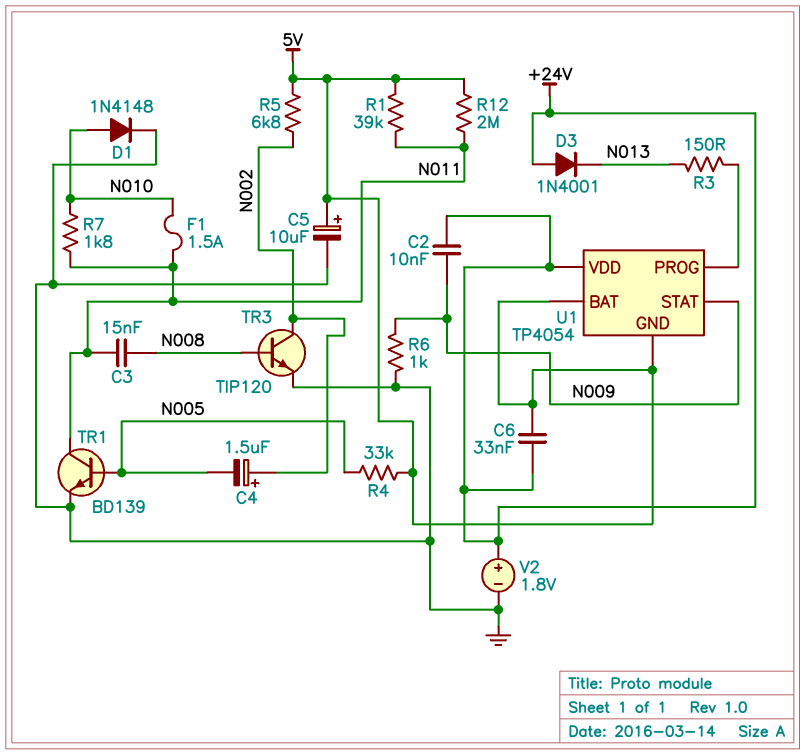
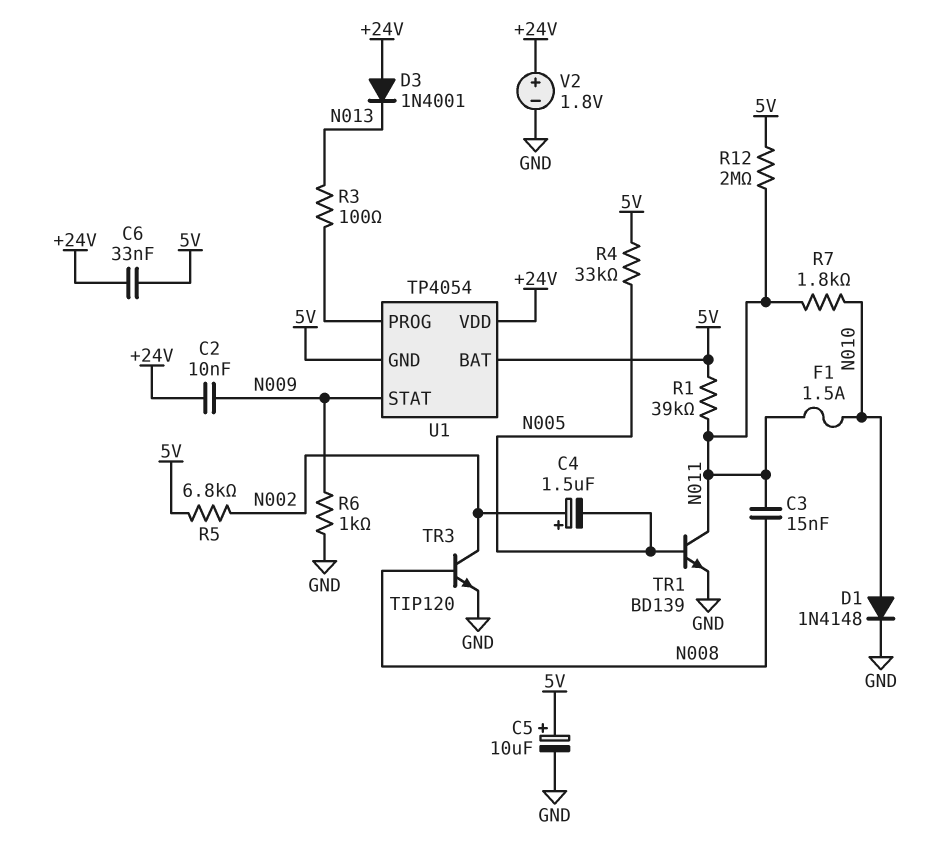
R3: 150 (N013, U1/PROG) -> 100 (N013, U1/PROG)

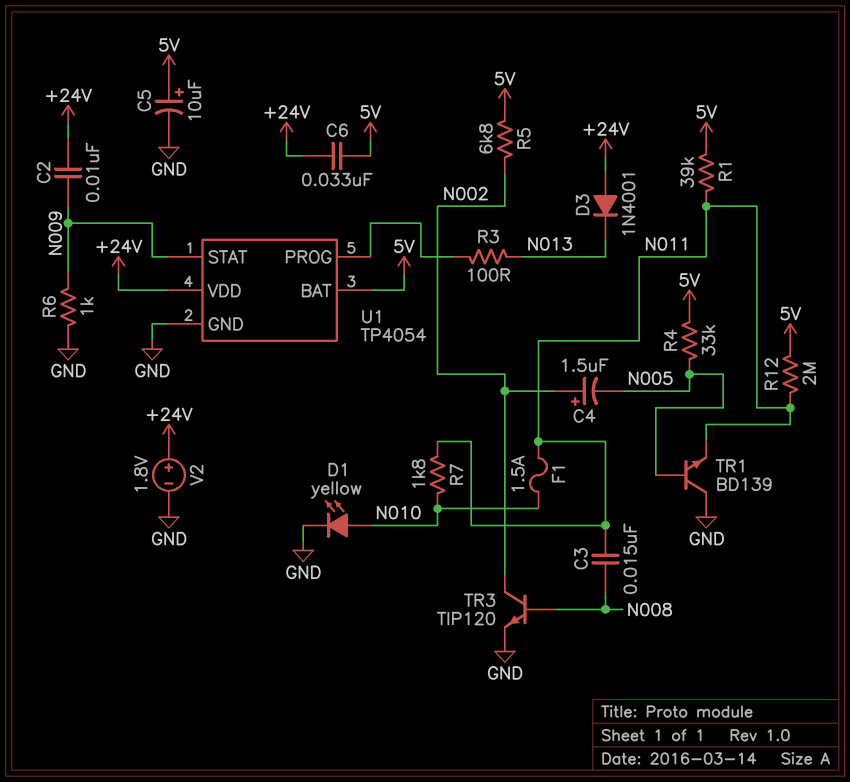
D1: diode 1N4148 (A N010, K GND) -> LED yellow (A N010, K GND)
TR1: NPN BD139 (B N005, C N011, E GND) -> NPN BD139 (B N005, C GND, E N011)
U1 pin GND: 5V -> GND

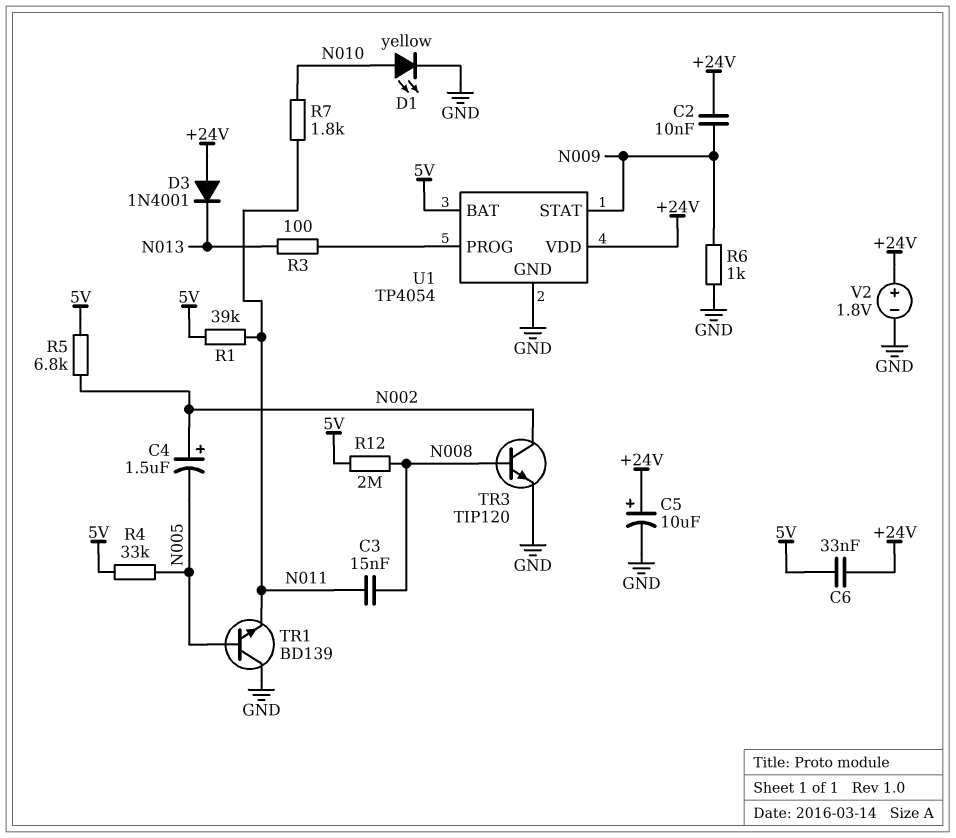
C5: 10uF (plus 5V, minus GND) -> 10uF (plus +24V, minus GND)
F1: 1.5A (N010, N011) -> none
R12: 2M (5V, N011) -> 2M (5V, N008)

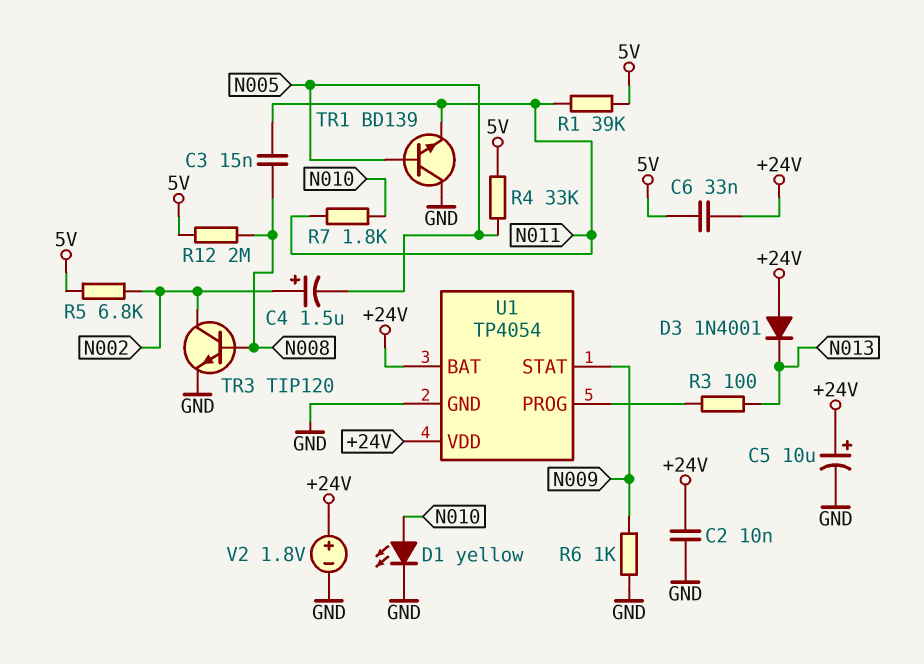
C2: 10nF (+24V, N009) -> 10nF (+24V, GND)
U1 pin BAT: 5V -> +24V

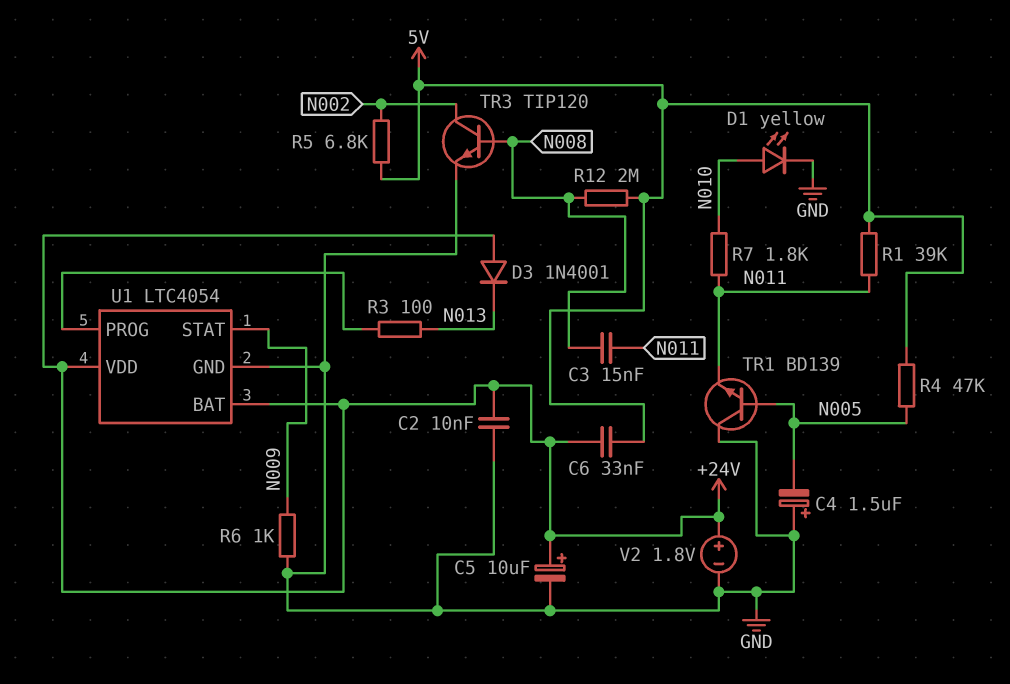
C4: 1.5uF (plus N002, minus N005) -> 1.5uF (plus GND, minus N005)
R4: 33k (5V, N005) -> 47k (5V, N005)
U1: TP4054 -> LTC4054

